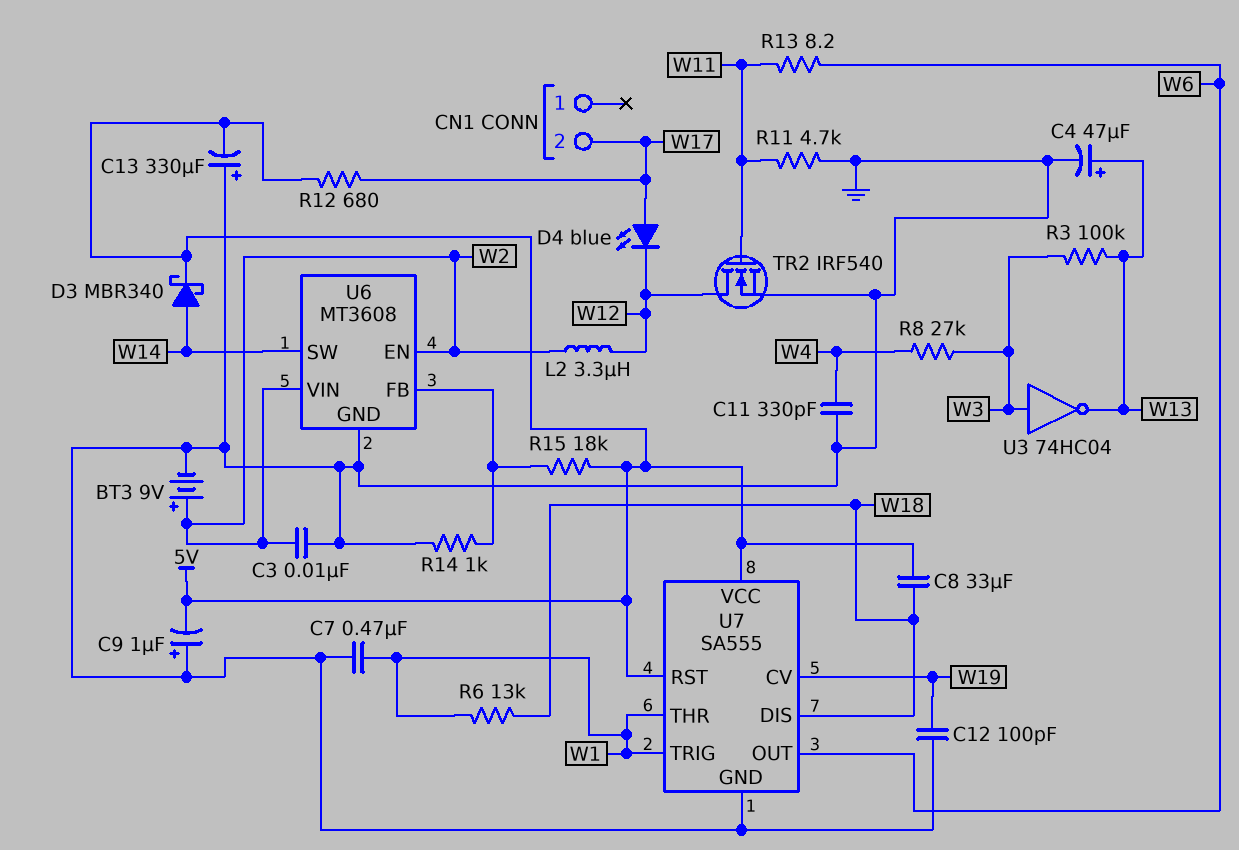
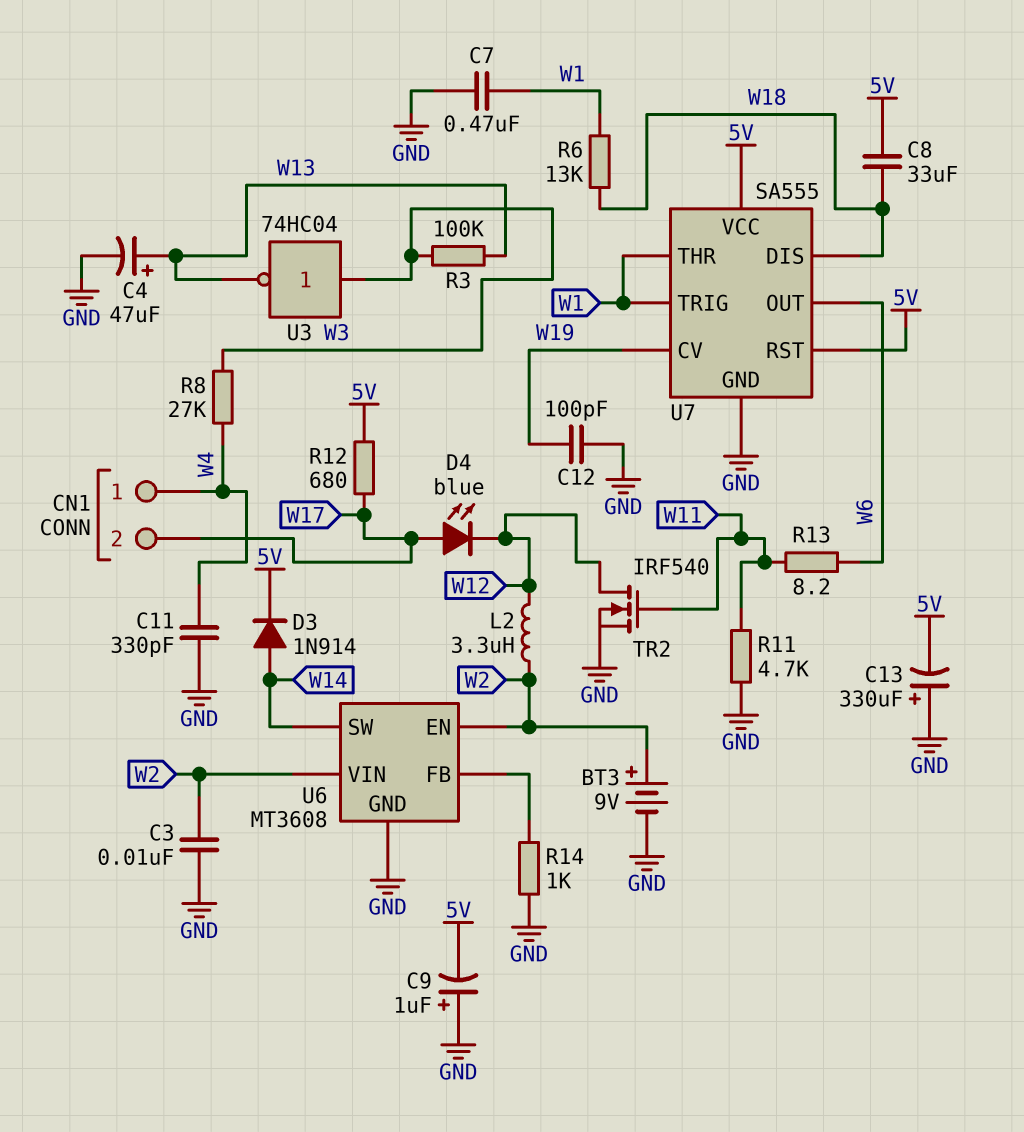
CN1 pin 1: none -> W4
D3: schottky MBR340 (A W14, K 5V) -> diode 1N914 (A W14, K 5V)
R15: 18k (5V, U6/FB) -> none

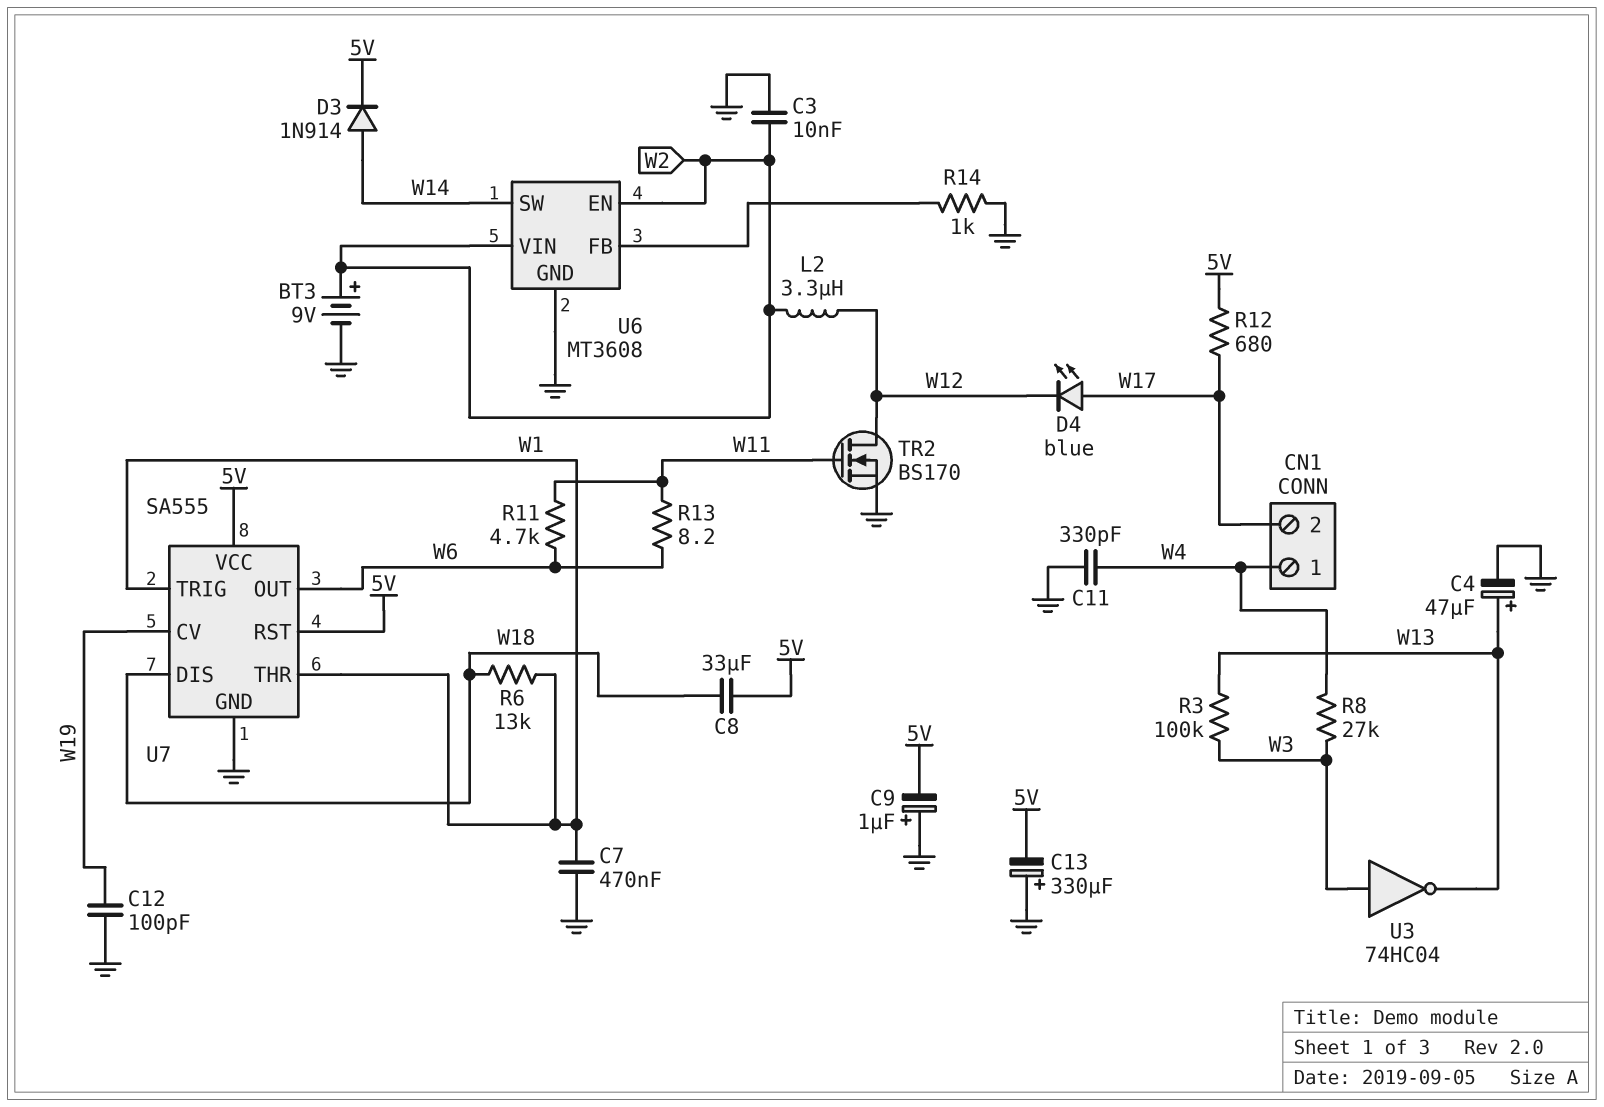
R11: 4.7k (GND, W11) -> 4.7k (W6, W11)
TR2: NMOS IRF540 (G W11, D W12, S GND) -> NMOS BS170 (G W11, D W12, S GND)

